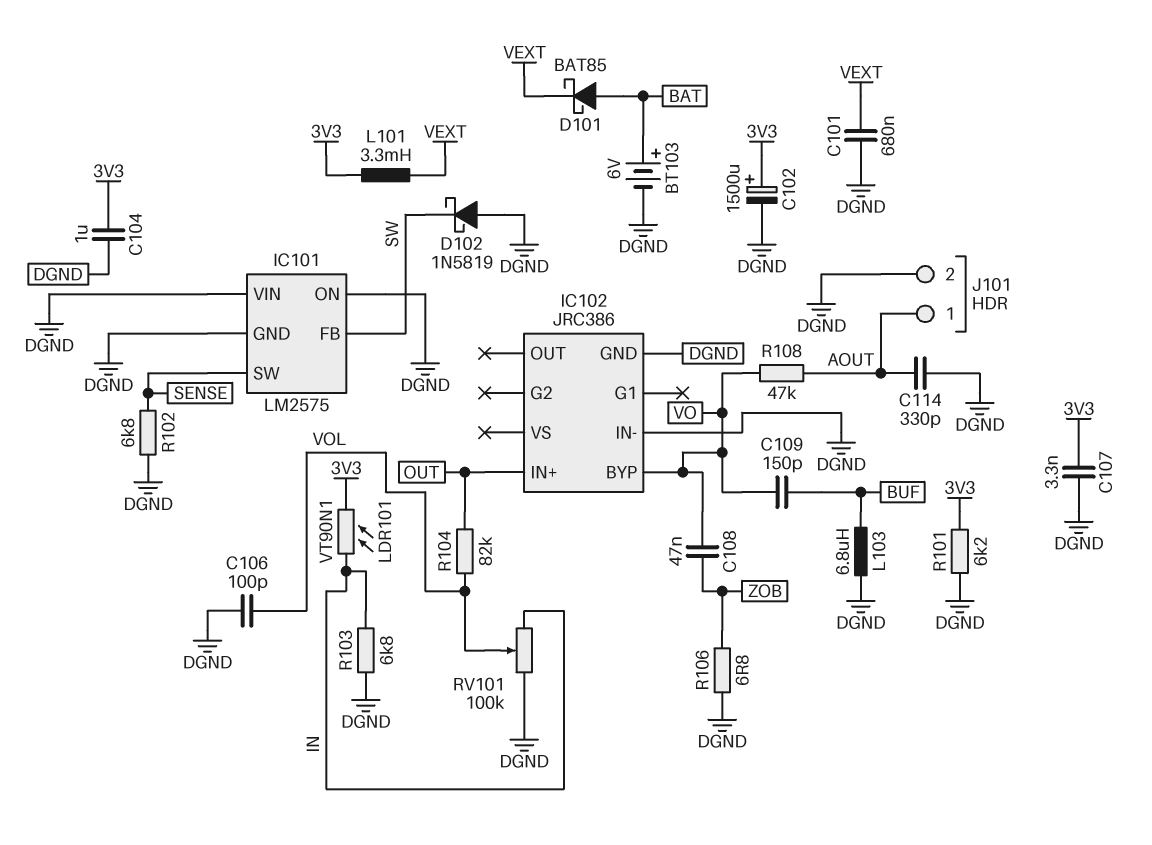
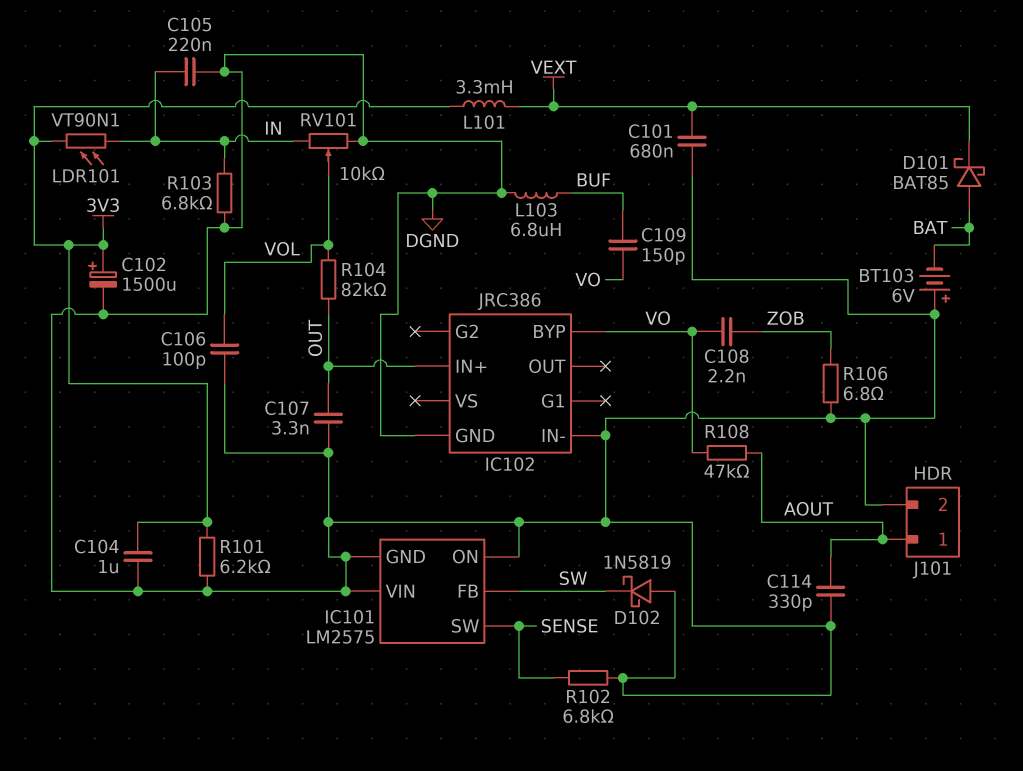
BT103: 6V (plus BAT, minus DGND) -> 6V (plus DGND, minus BAT)
C105: none -> 220nF (DGND, IN)
C107: 3.3nF (3V3, DGND) -> 3.3nF (DGND, OUT)
C108: 47nF (VO, ZOB) -> 2.2nF (VO, ZOB)
RV101: 100k (DGND, IN, wiper VOL) -> 10k (DGND, IN, wiper VOL)

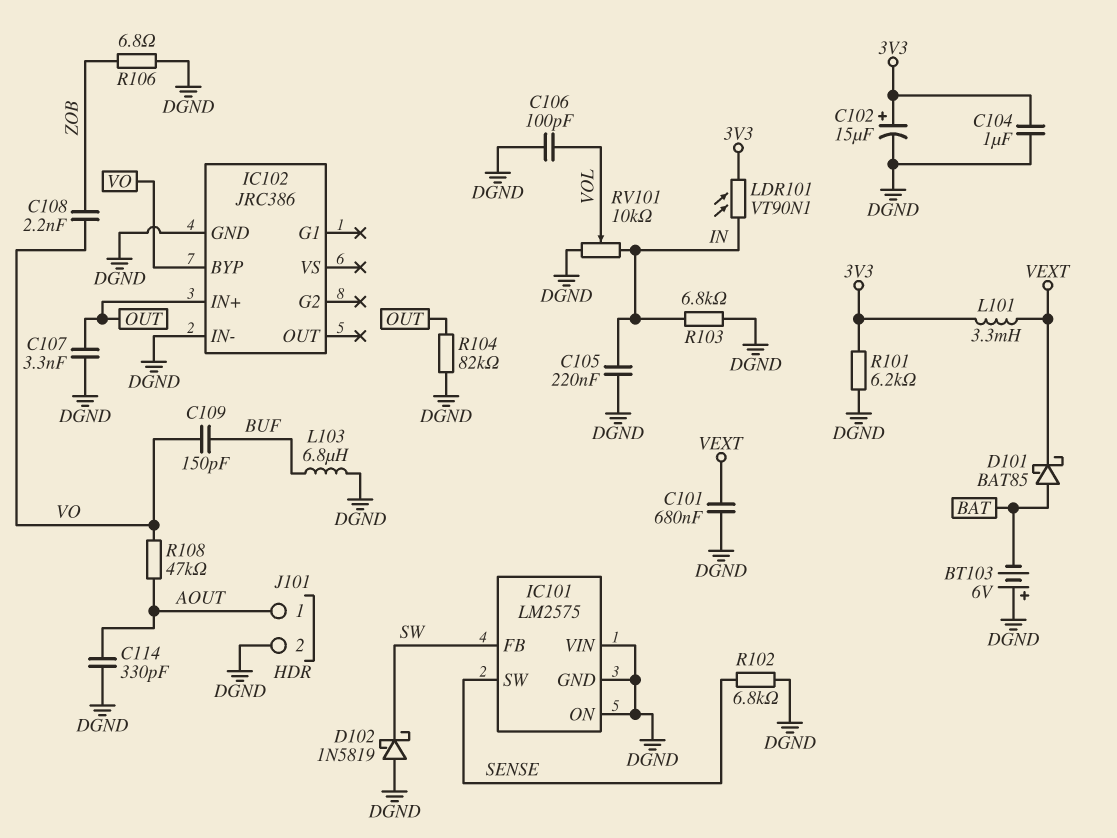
C102: 1500uF (plus 3V3, minus DGND) -> 15uF (plus 3V3, minus DGND)
R104: 82k (OUT, VOL) -> 82k (DGND, OUT)

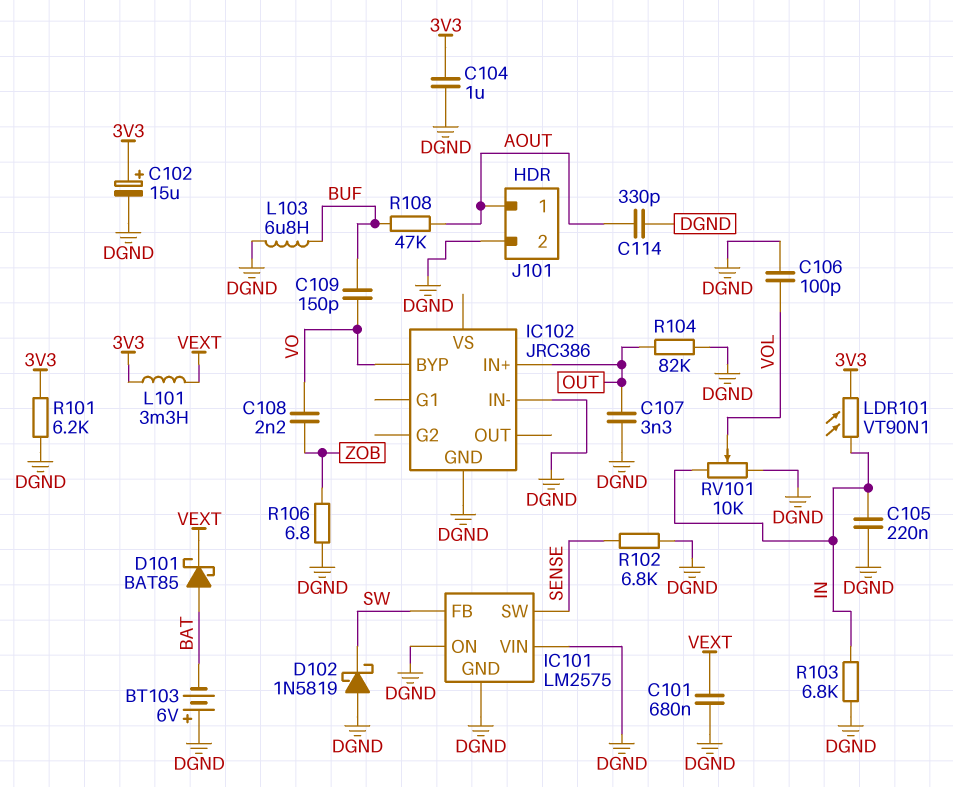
R108: 47k (AOUT, VO) -> 47k (AOUT, BUF)

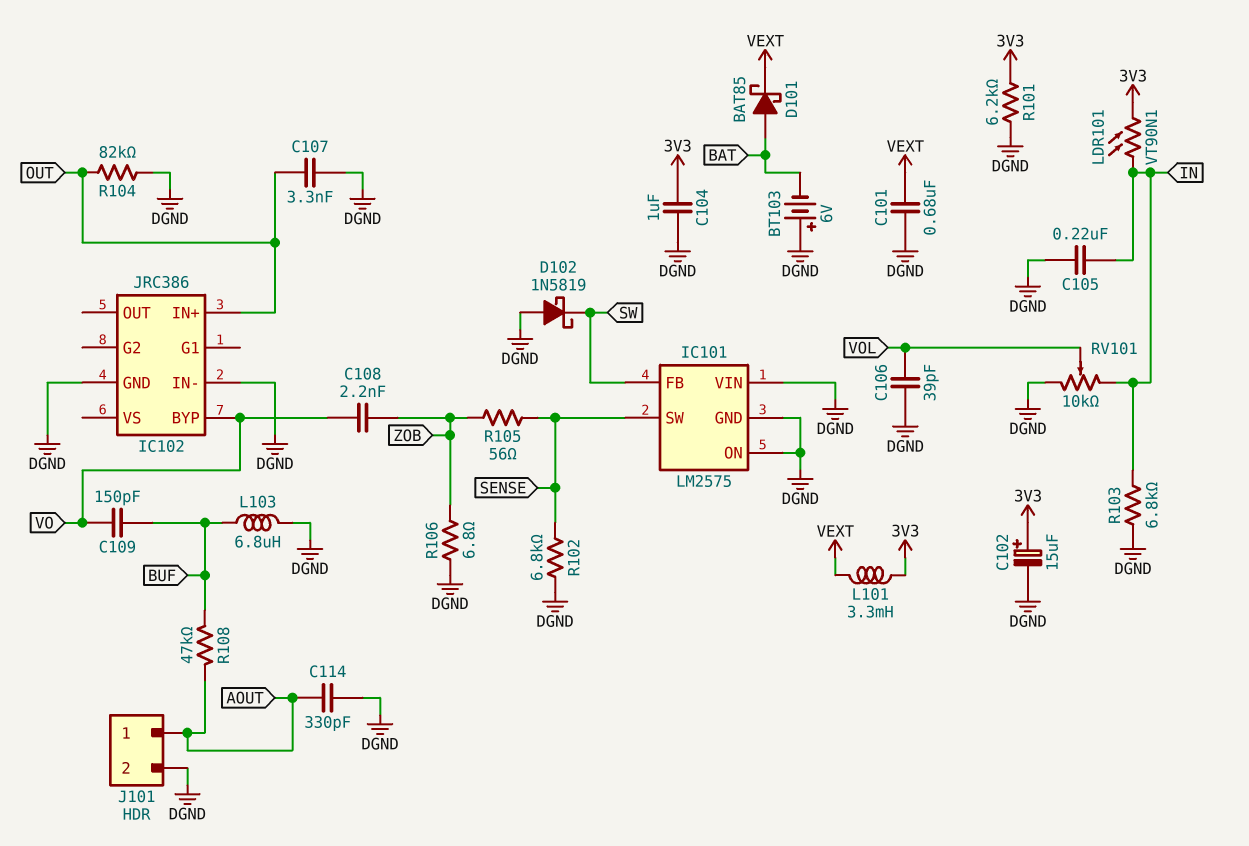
C106: 100pF (DGND, VOL) -> 39pF (DGND, VOL)
R105: none -> 56 (SENSE, ZOB)

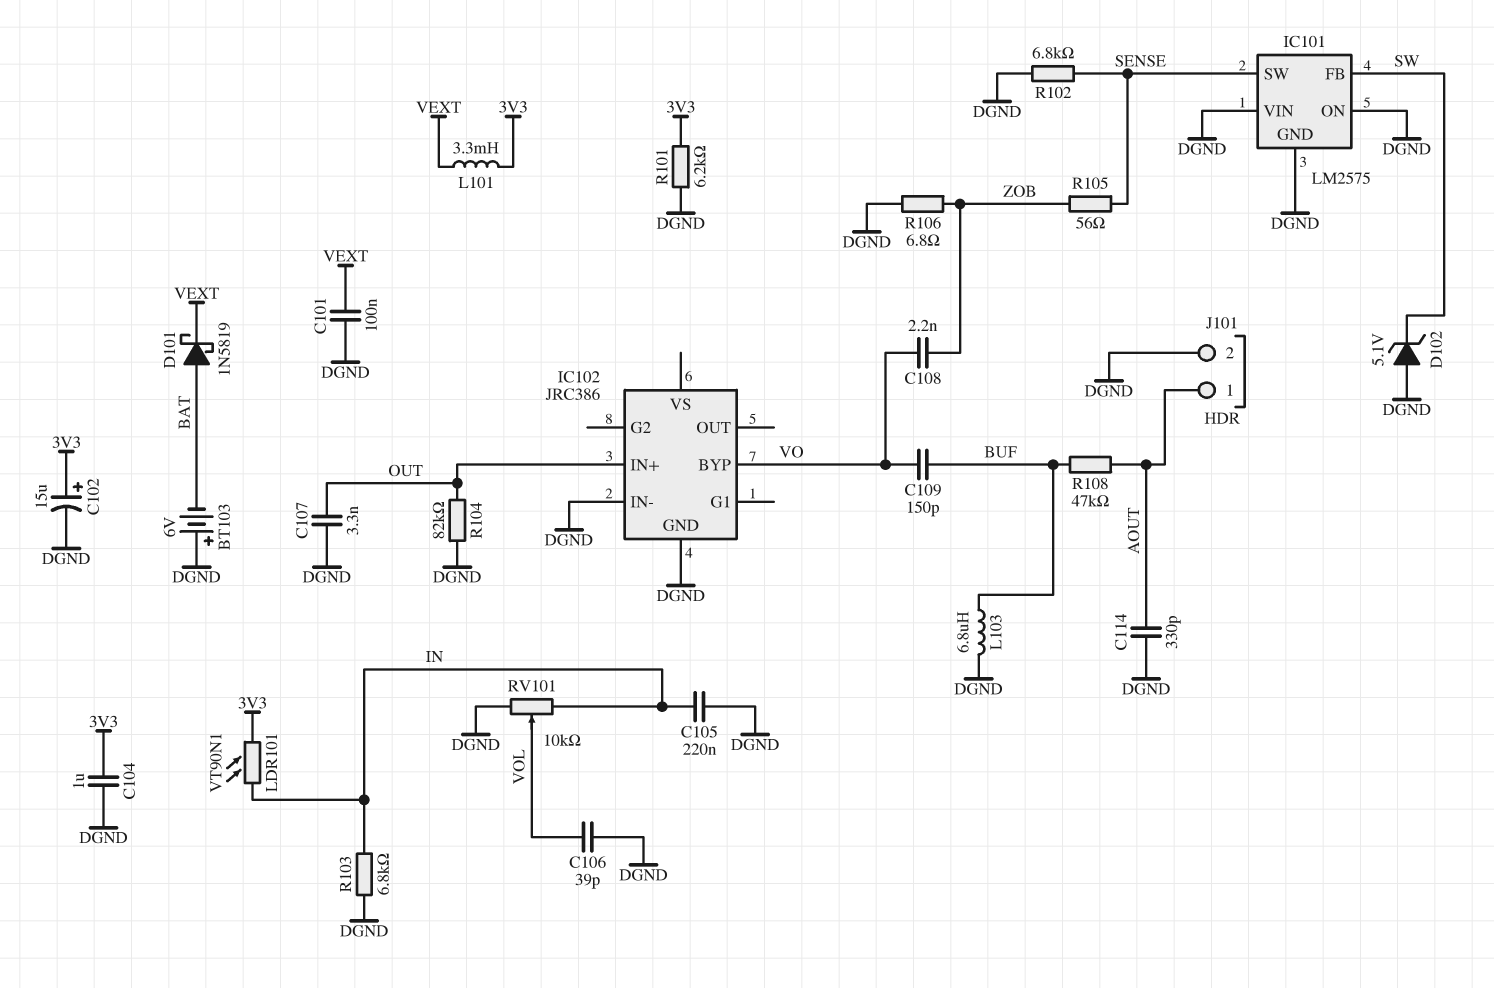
C101: 680nF (DGND, VEXT) -> 100nF (DGND, VEXT)
D101: schottky BAT85 (A BAT, K VEXT) -> schottky 1N5819 (A BAT, K VEXT)
D102: schottky 1N5819 (A DGND, K SW) -> zener 5.1V (A DGND, K SW)

